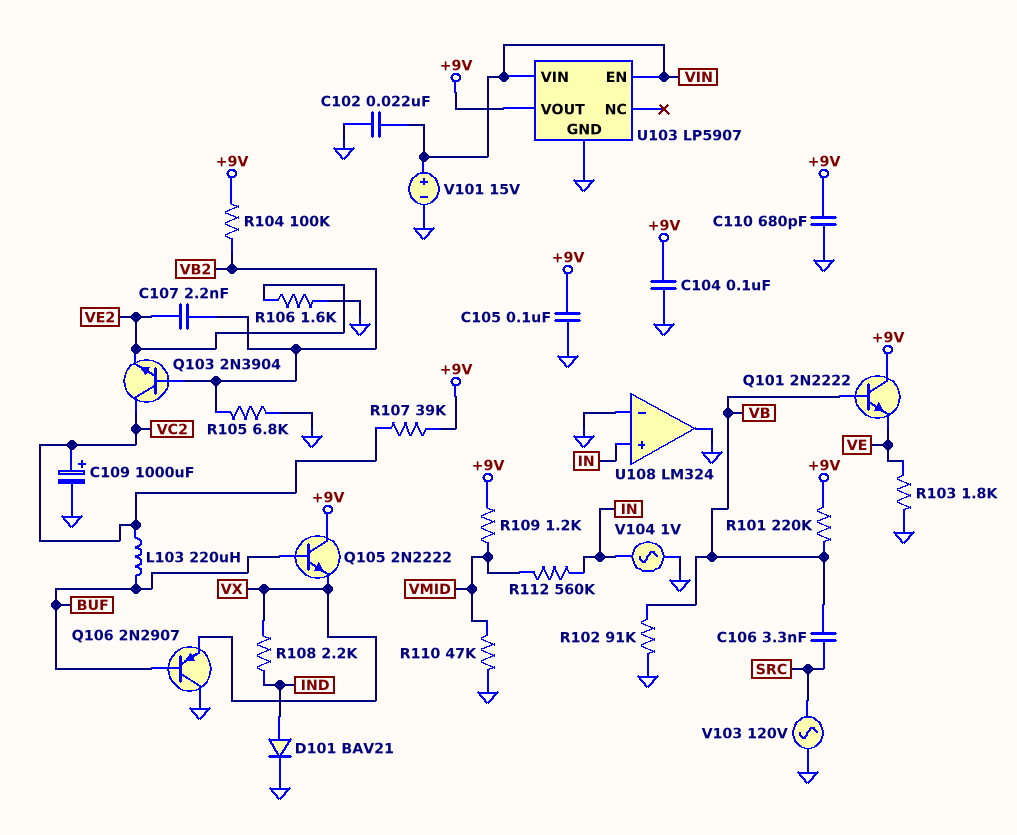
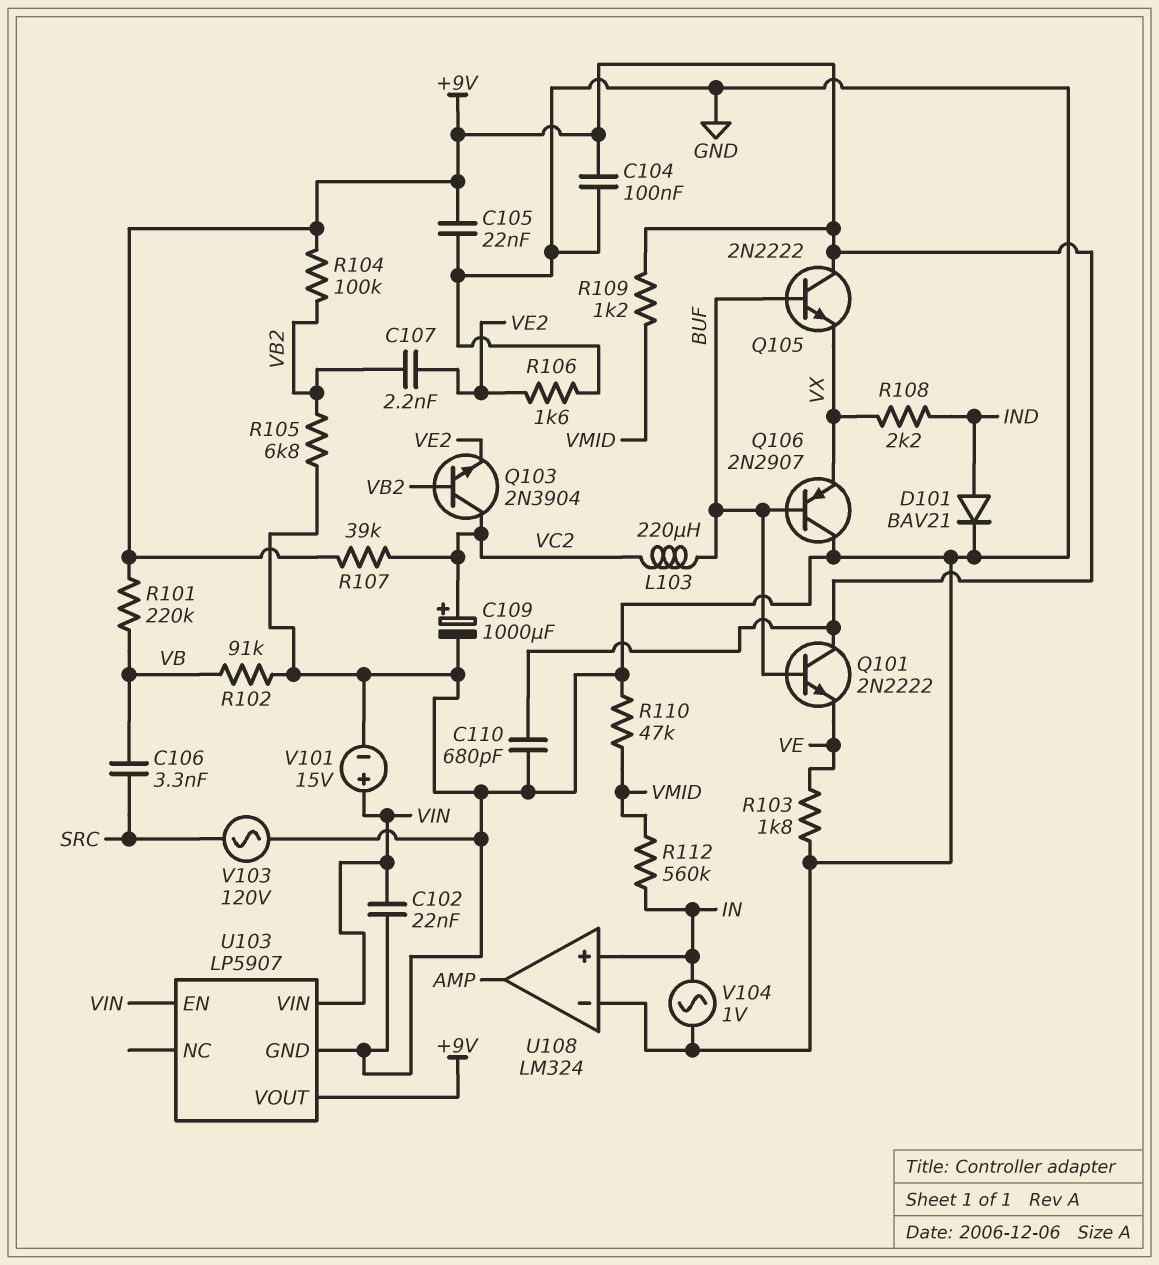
C105: 100nF (+9V, GND) -> 22nF (+9V, GND)
Q101: NPN 2N2222 (B VB, C +9V, E VE) -> NPN 2N2222 (B BUF, C +9V, E VE)
U108 pin out: GND -> AMP

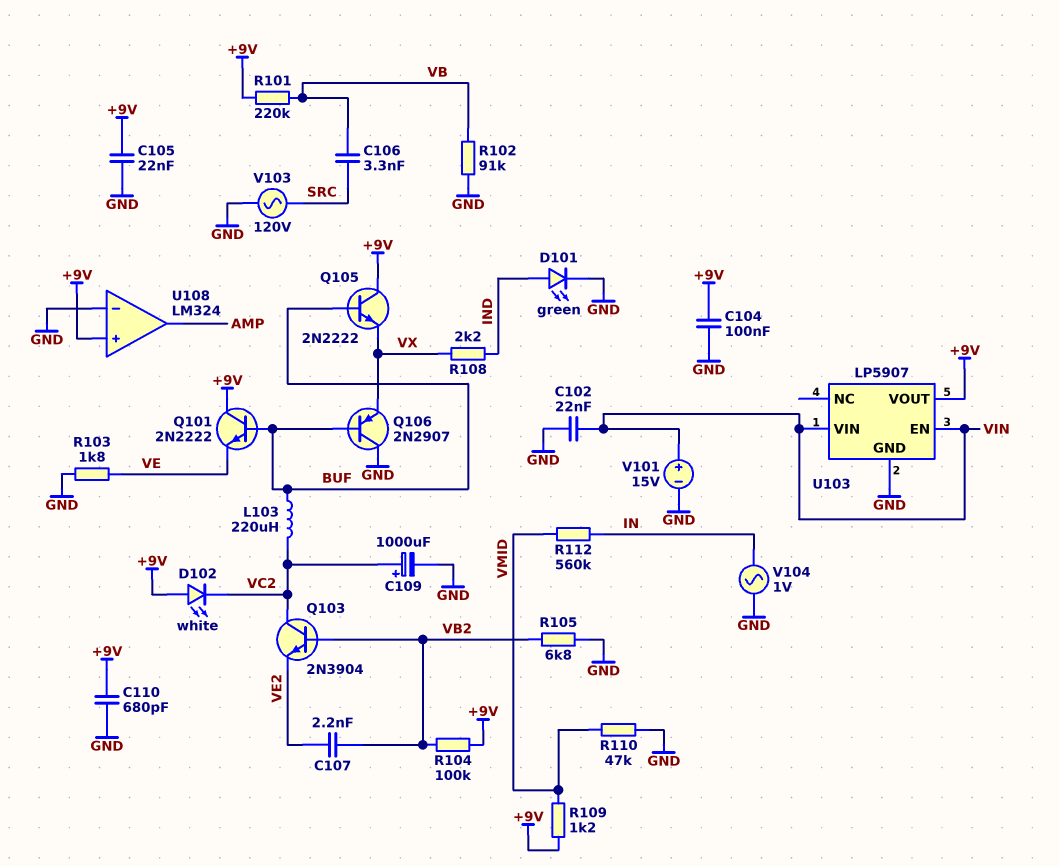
D101: diode BAV21 (A IND, K GND) -> LED green (A IND, K GND)
D102: none -> LED white (A +9V, K VC2)
R106: 1.6k (GND, VE2) -> none
R107: 39k (+9V, VC2) -> none
U108 pin in+: IN -> +9V

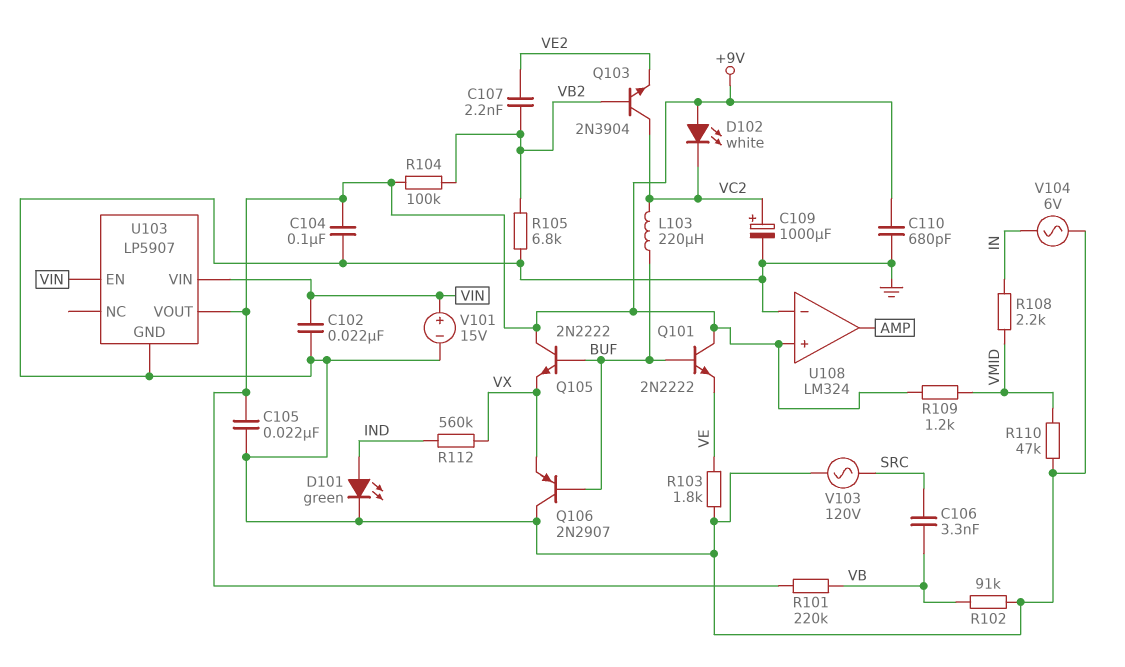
R108: 2.2k (IND, VX) -> 2.2k (IN, VMID)
R112: 560k (IN, VMID) -> 560k (IND, VX)
V104: AC 1V (GND, IN) -> AC 6V (GND, IN)

